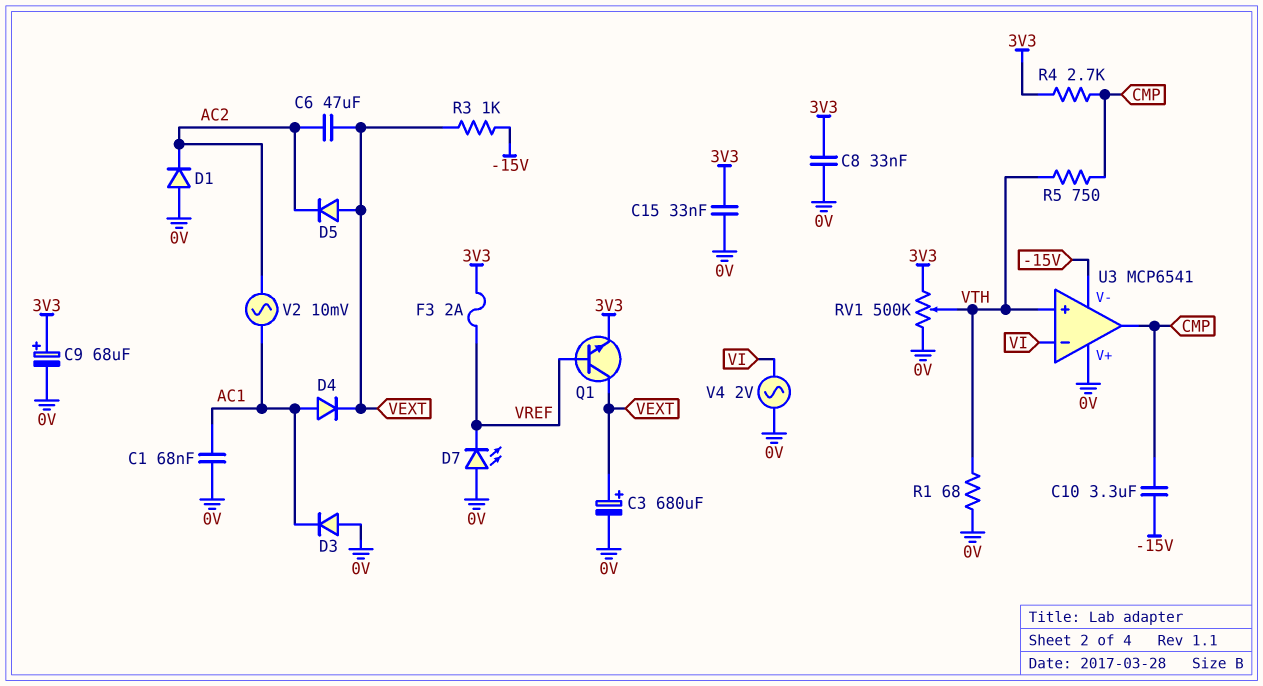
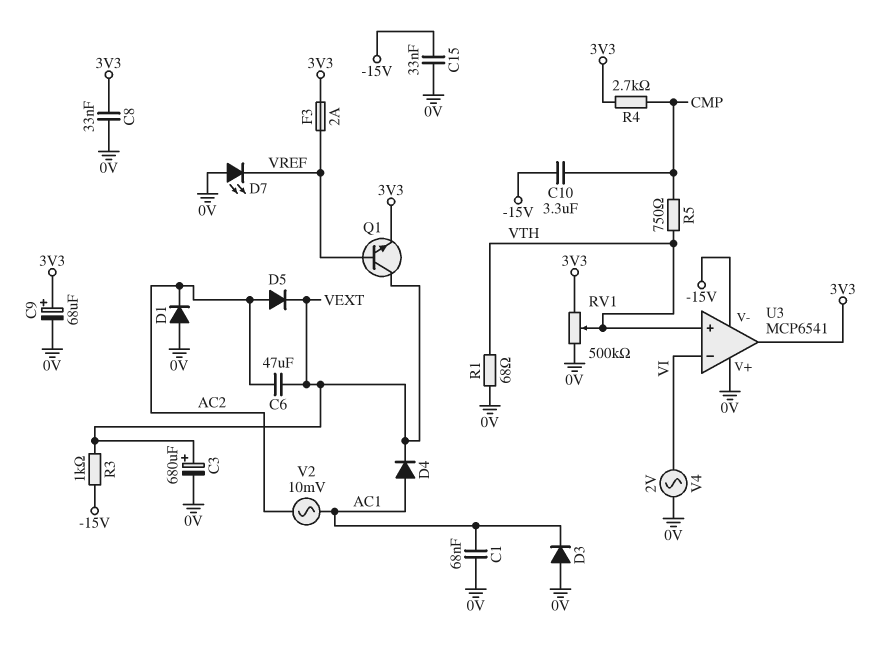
C15: 33nF (0V, 3V3) -> 33nF (-15V, 0V)
D5: diode (A VEXT, K AC2) -> diode (A AC2, K VEXT)
U3 pin out: CMP -> 3V3

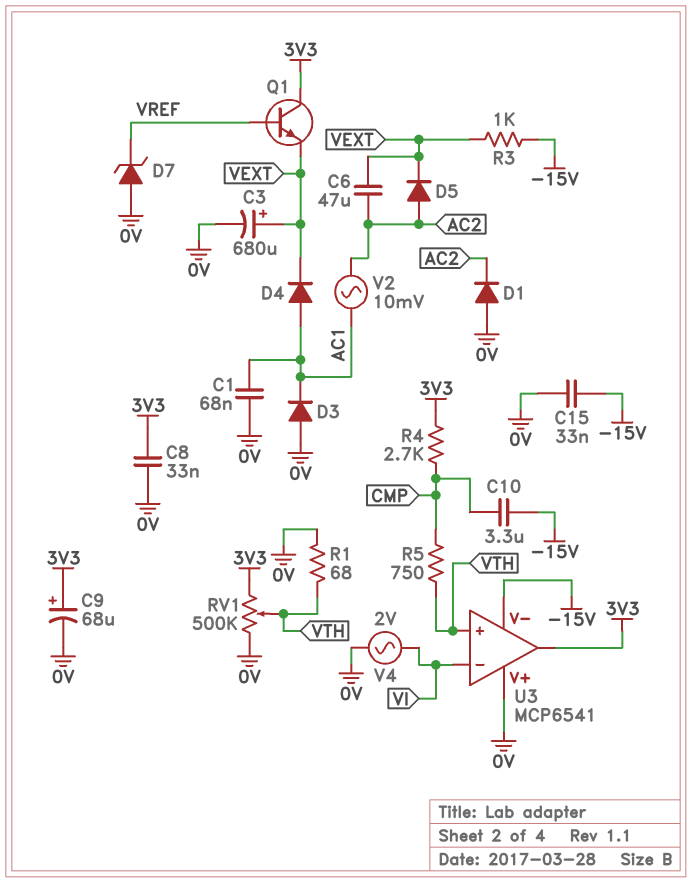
D7: LED (A 0V, K VREF) -> zener (A 0V, K VREF)
F3: 2A (3V3, VREF) -> none
Q1: NPN (B VREF, C VEXT, E 3V3) -> NPN (B VREF, C 3V3, E VEXT)

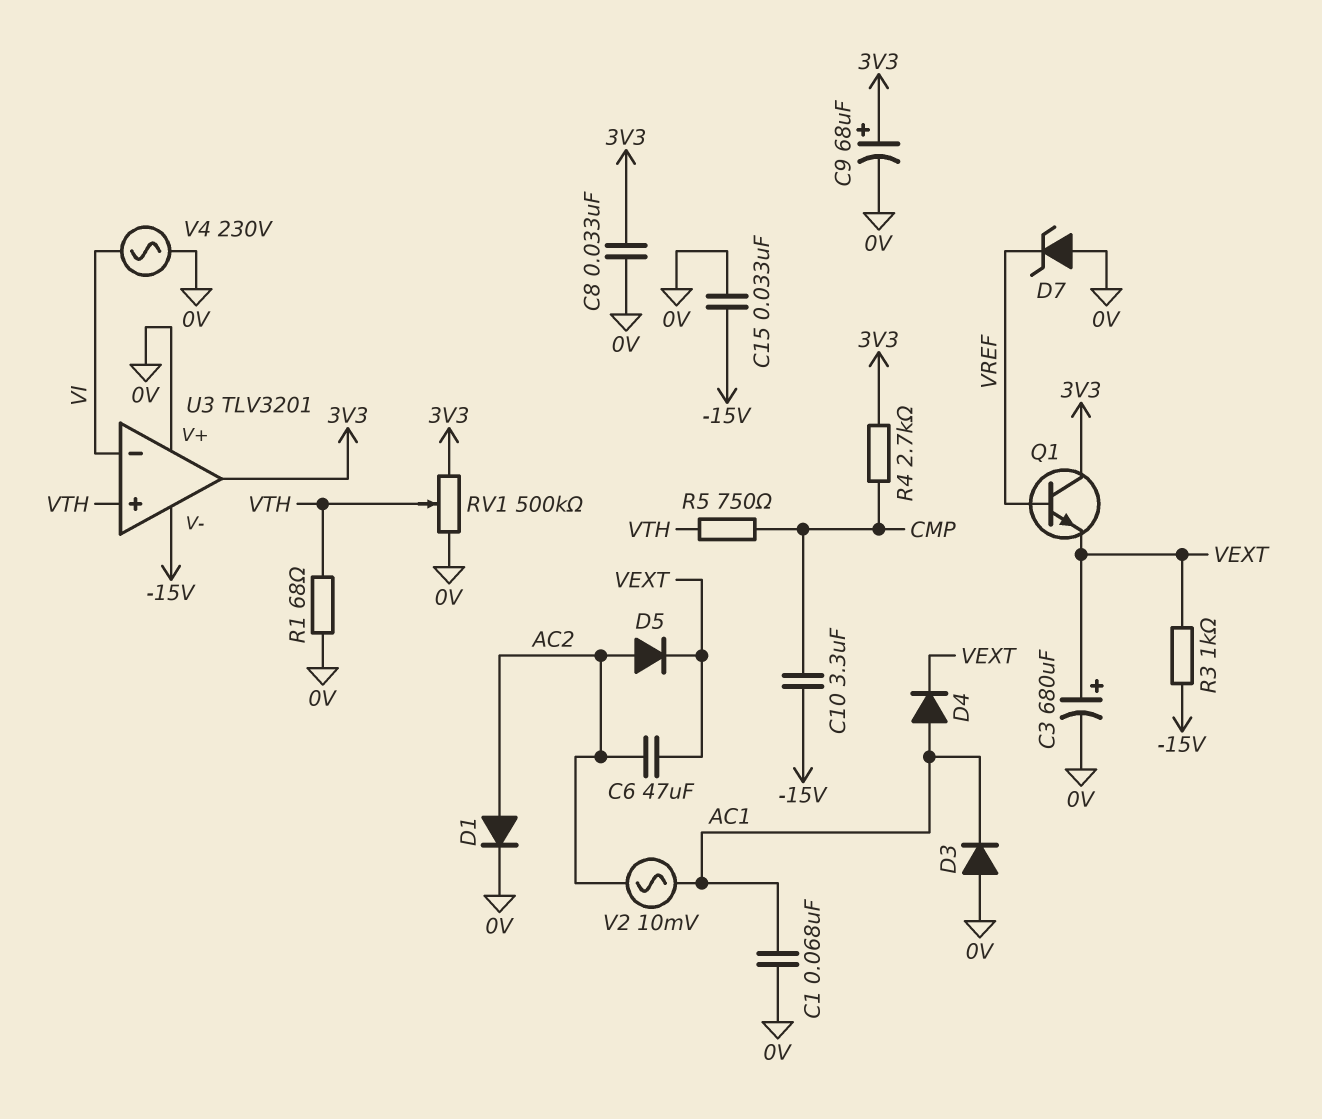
D1: diode (A 0V, K AC2) -> diode (A AC2, K 0V)
U3: MCP6541 -> TLV3201
V4: AC 2V (0V, VI) -> AC 230V (0V, VI)

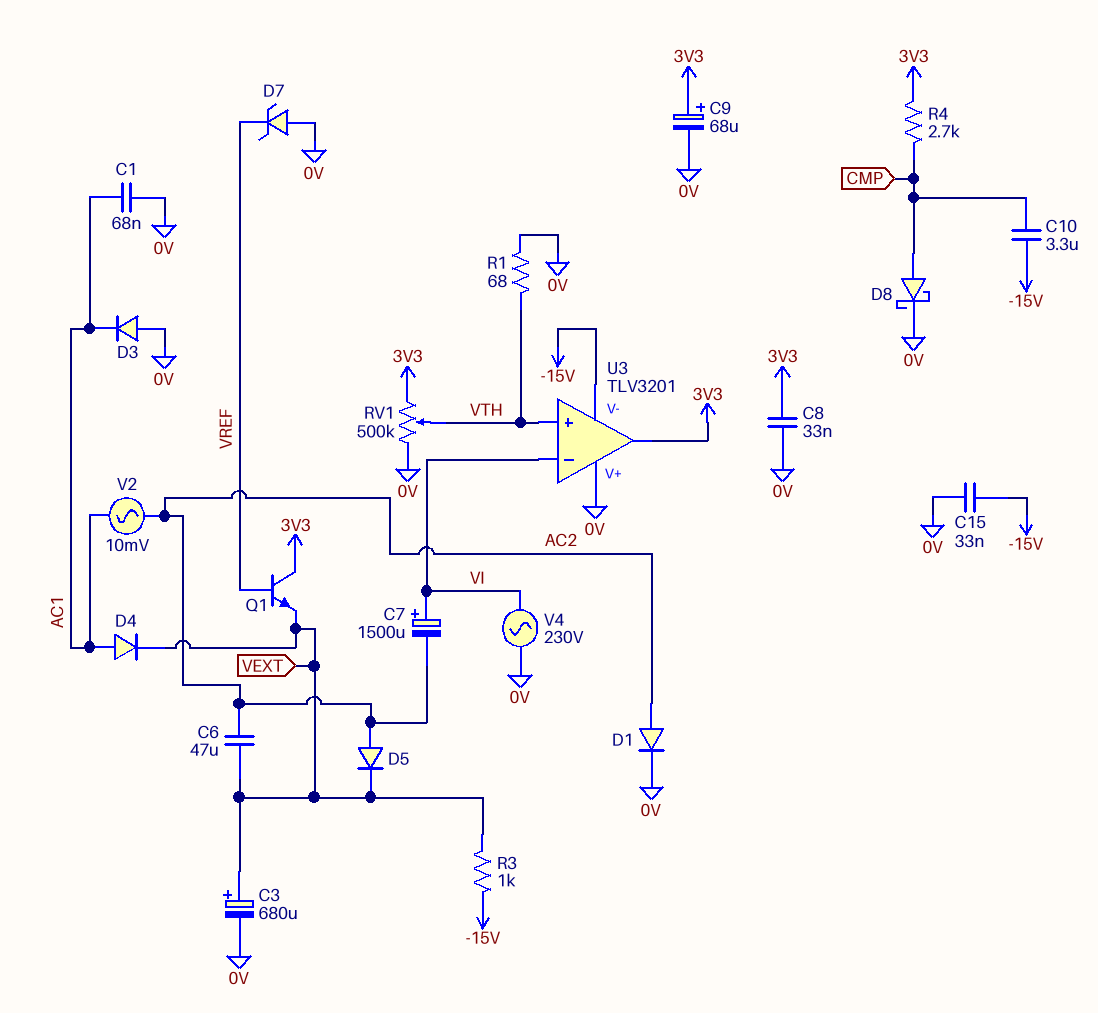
C7: none -> 1500uF (plus VI, minus AC2)
D8: none -> schottky (A CMP, K 0V)
R5: 750 (CMP, VTH) -> none

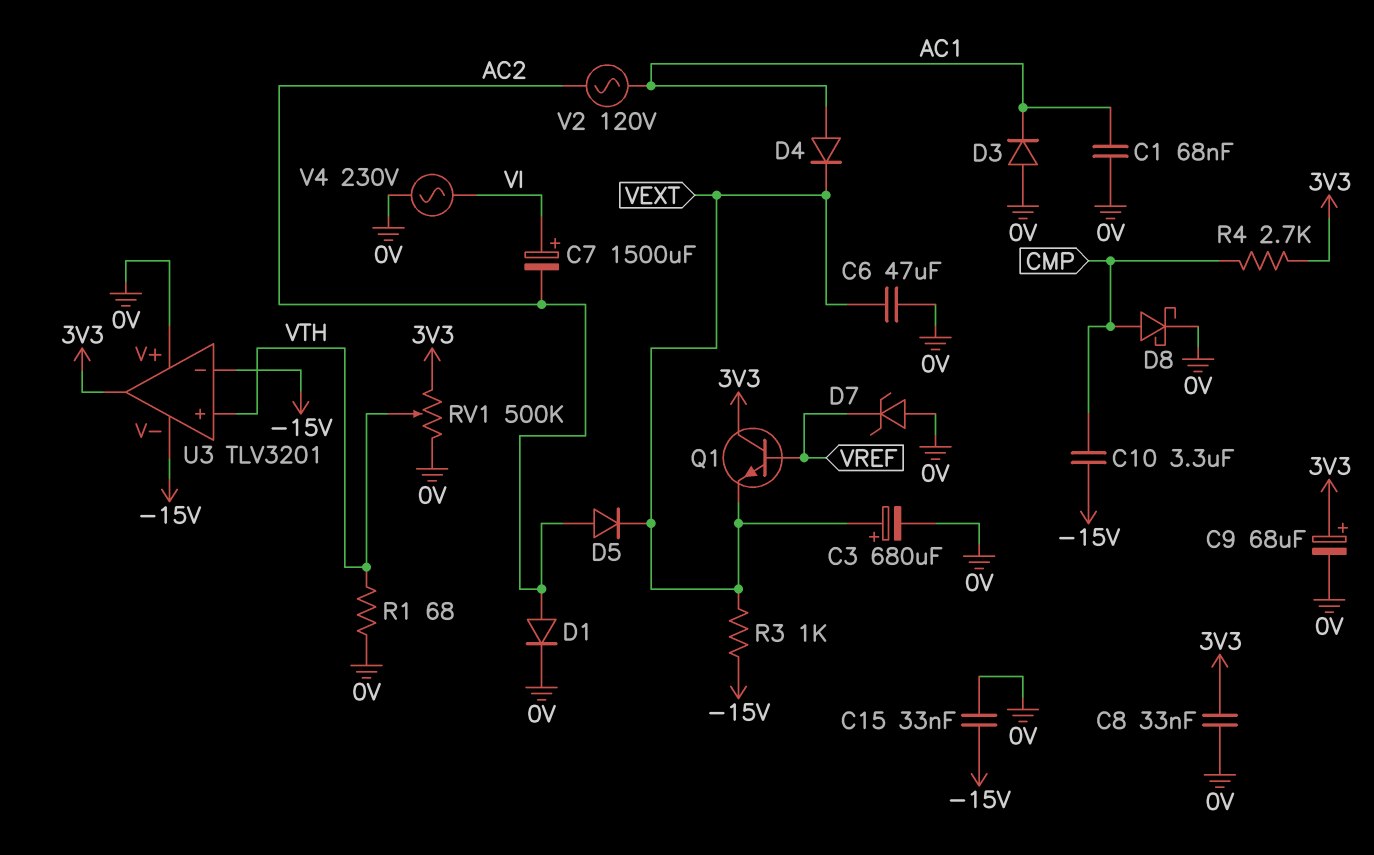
C6: 47uF (AC2, VEXT) -> 47uF (0V, VEXT)
U3 pin in-: VI -> -15V
V2: AC 10mV (AC1, AC2) -> AC 120V (AC1, AC2)

